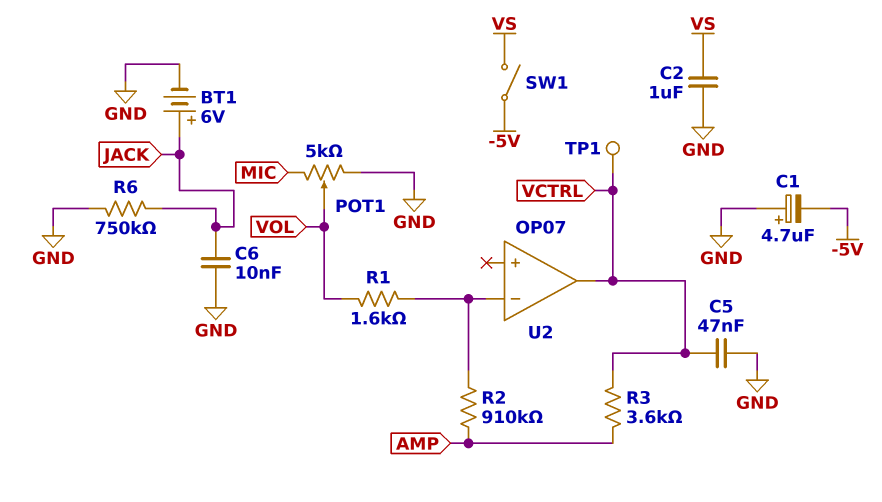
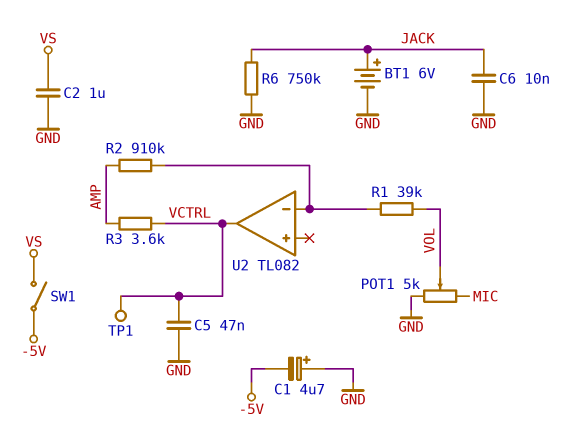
R1: 1.6k (U2/in-, VOL) -> 39k (U2/in-, VOL)
U2: OP07 -> TL082

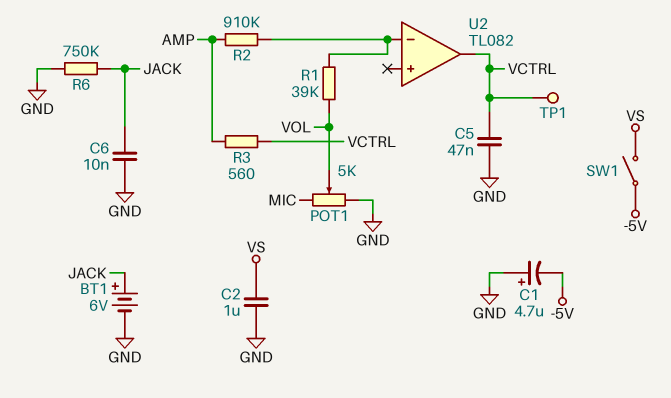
R3: 3.6k (AMP, VCTRL) -> 560 (AMP, VCTRL)

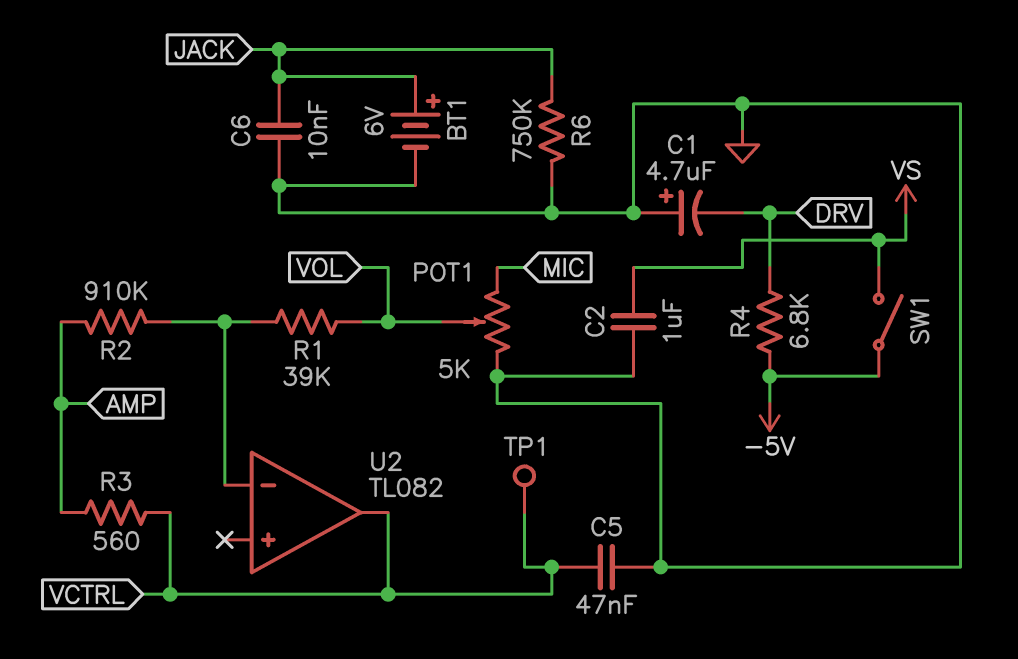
C1: 4.7uF (plus GND, minus -5V) -> 4.7uF (plus GND, minus DRV)
R4: none -> 6.8k (-5V, DRV)

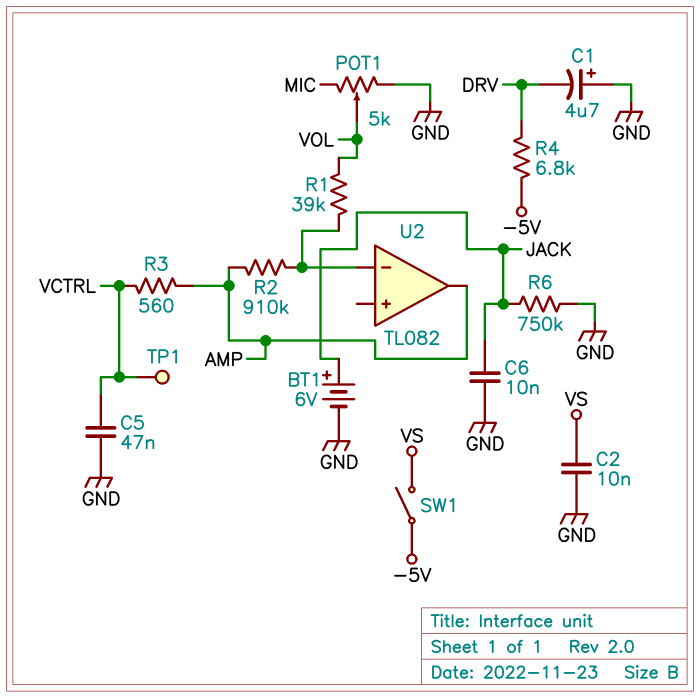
C2: 1uF (GND, VS) -> 10nF (GND, VS)
U2 pin out: VCTRL -> AMP

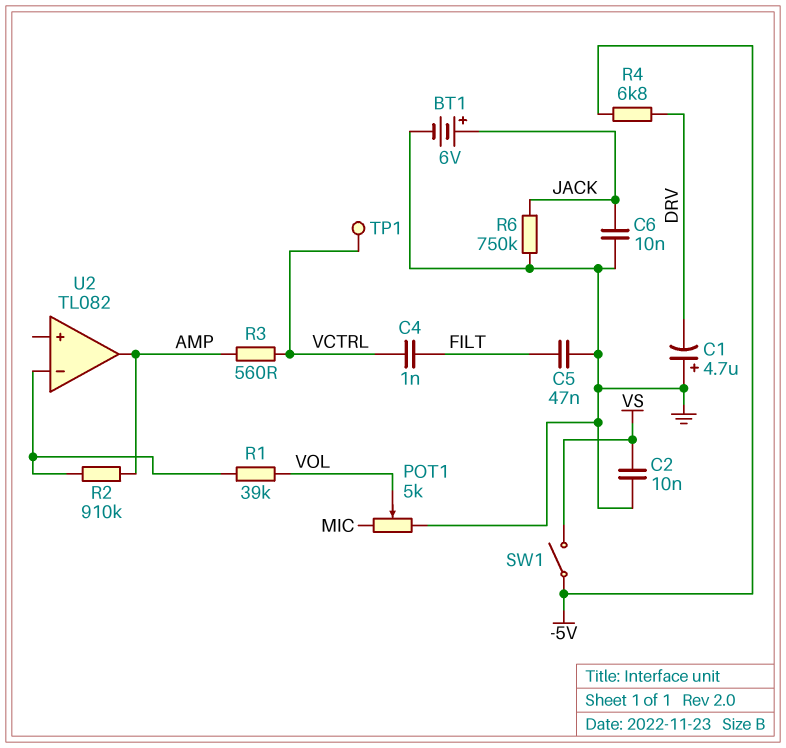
C4: none -> 1nF (FILT, VCTRL)
C5: 47nF (GND, VCTRL) -> 47nF (FILT, GND)

